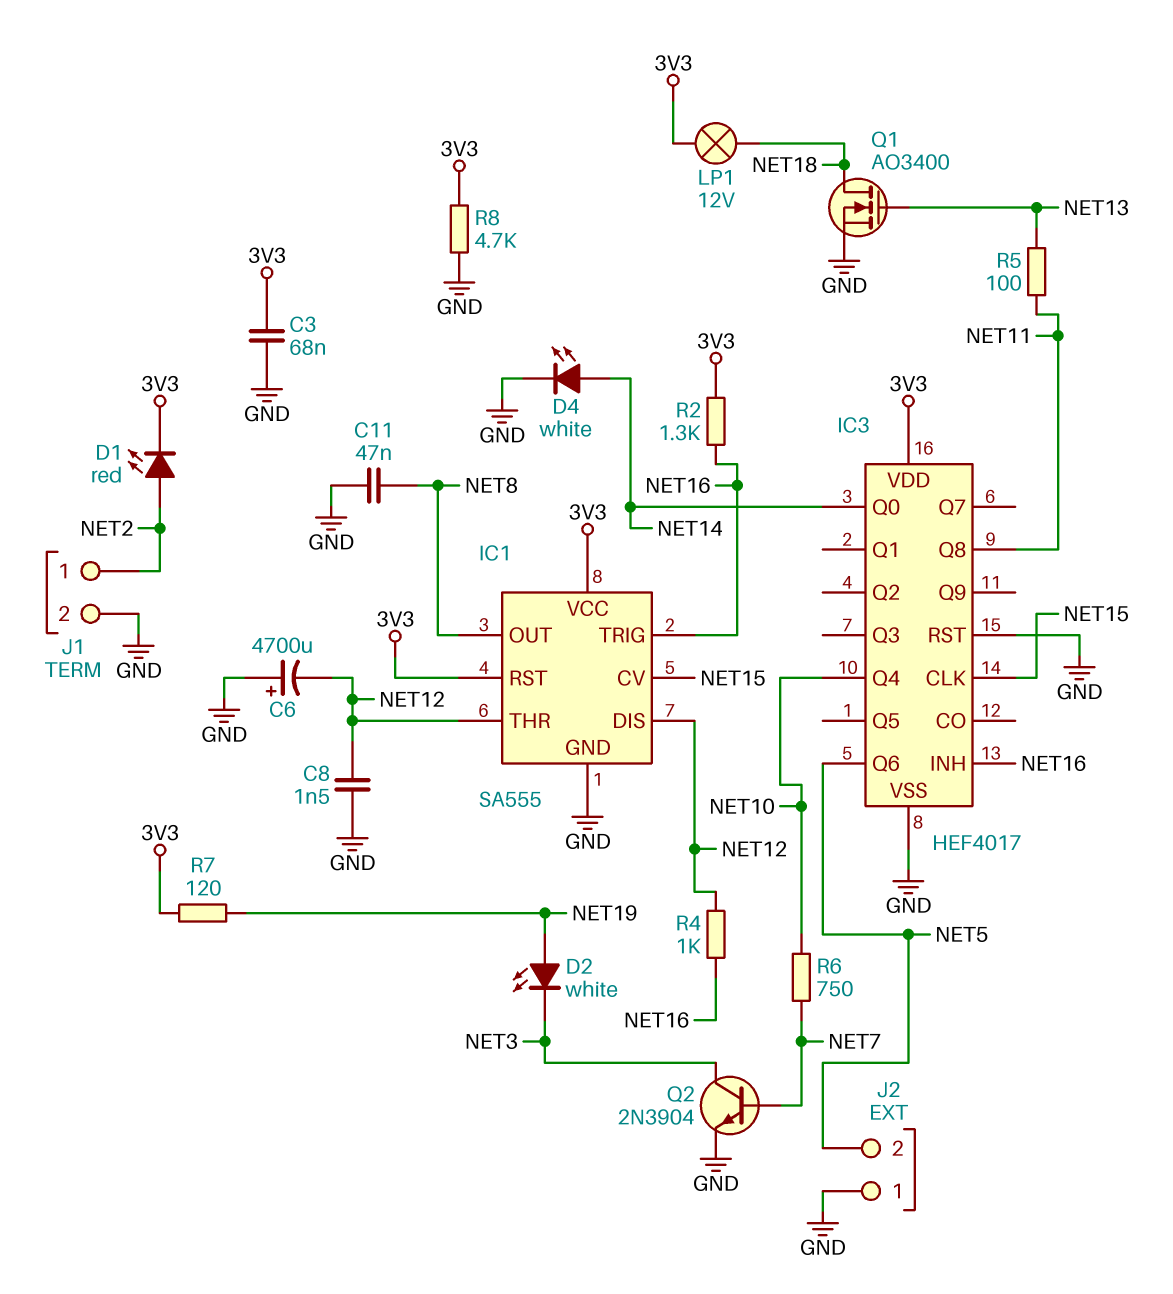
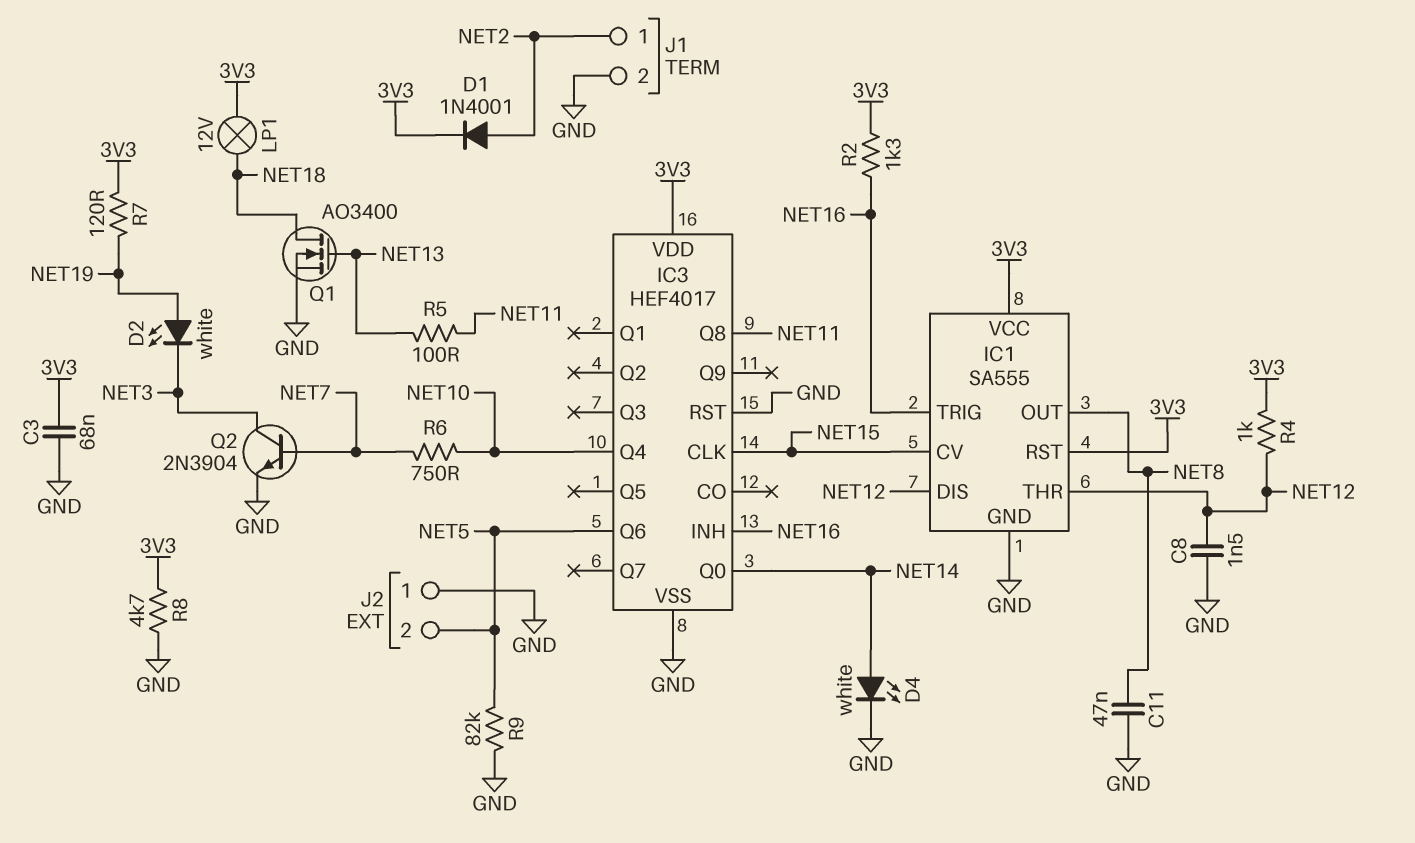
C6: 4700uF (plus GND, minus NET12) -> none
D1: LED red (A NET2, K 3V3) -> diode 1N4001 (A NET2, K 3V3)
R4: 1k (NET12, NET16) -> 1k (3V3, NET12)
R9: none -> 82k (GND, NET5)

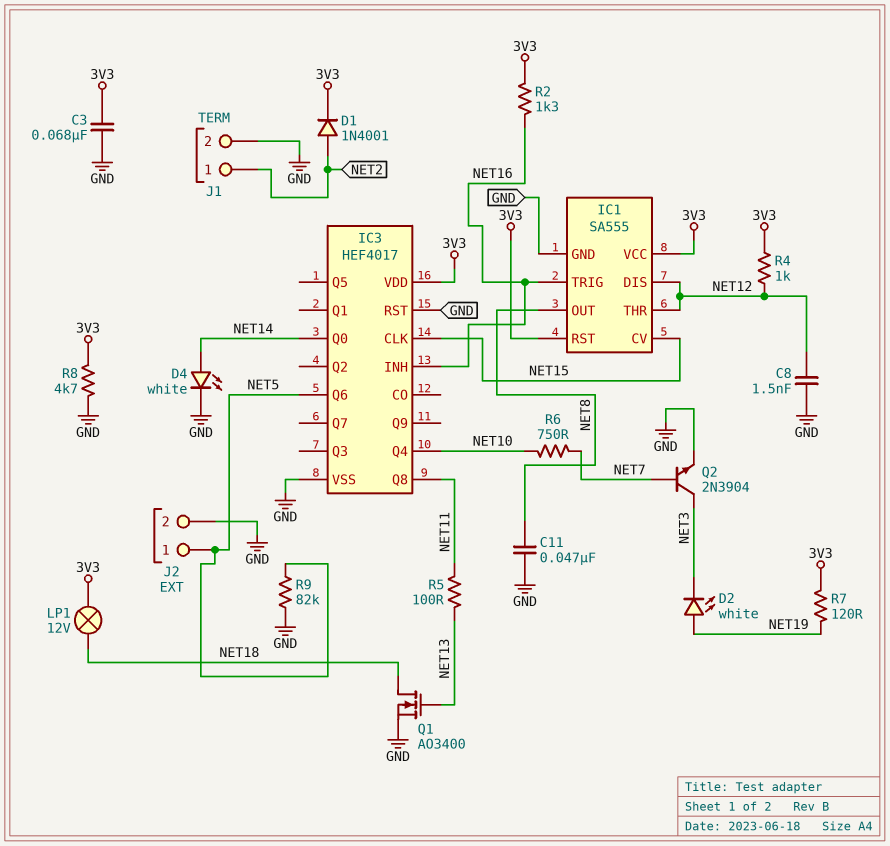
J2 pin 1: GND -> NET5
J2 pin 2: NET5 -> GND

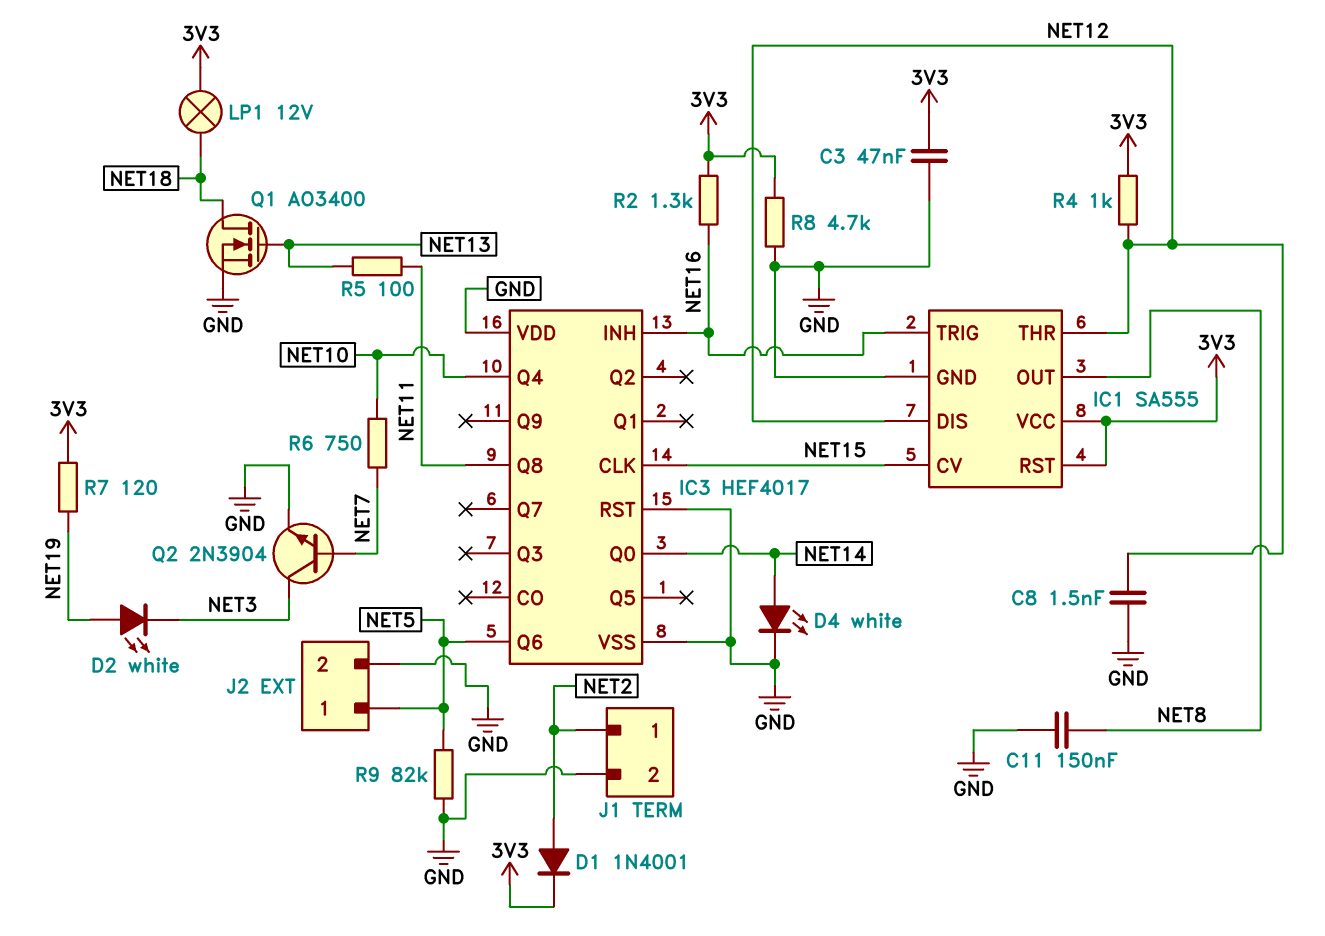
C3: 68nF (3V3, GND) -> 47nF (3V3, GND)
C11: 47nF (GND, NET8) -> 150nF (GND, NET8)
IC3 pin VDD: 3V3 -> GND

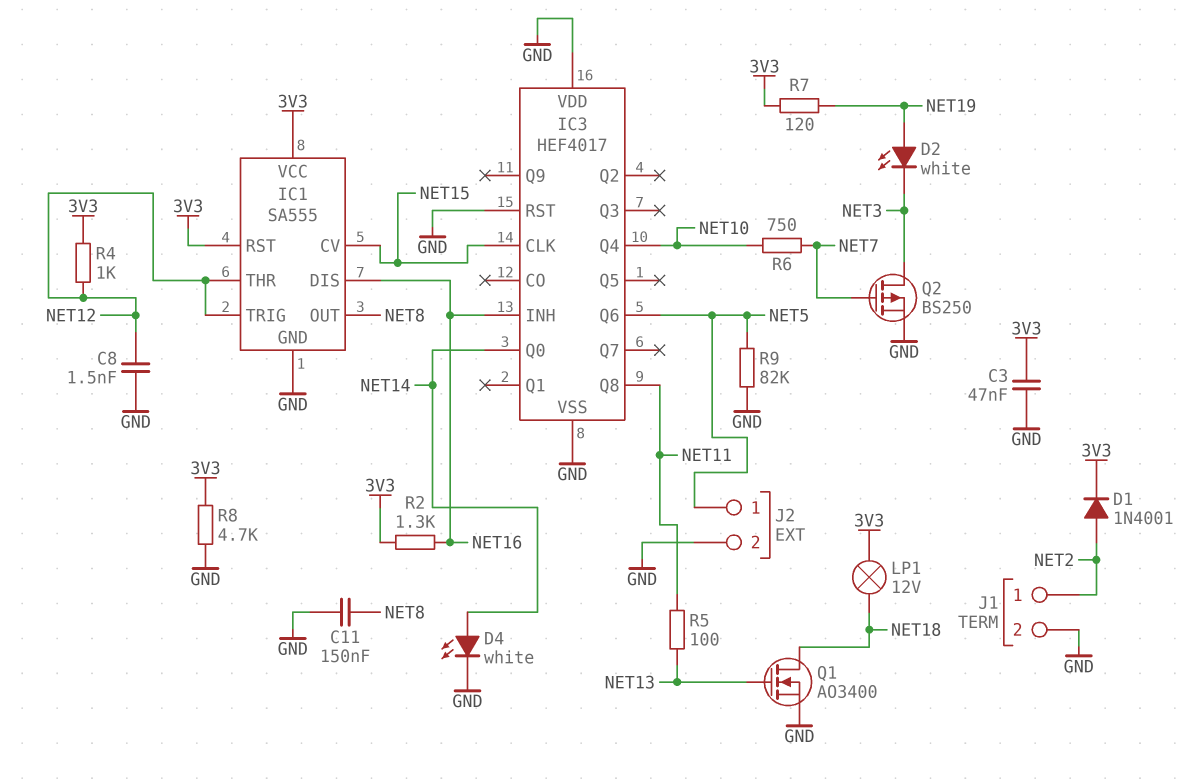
IC1 pin DIS: NET12 -> NET16
IC1 pin TRIG: NET16 -> NET12
Q2: NPN 2N3904 (B NET7, C NET3, E GND) -> PMOS BS250 (G NET7, D NET3, S GND)

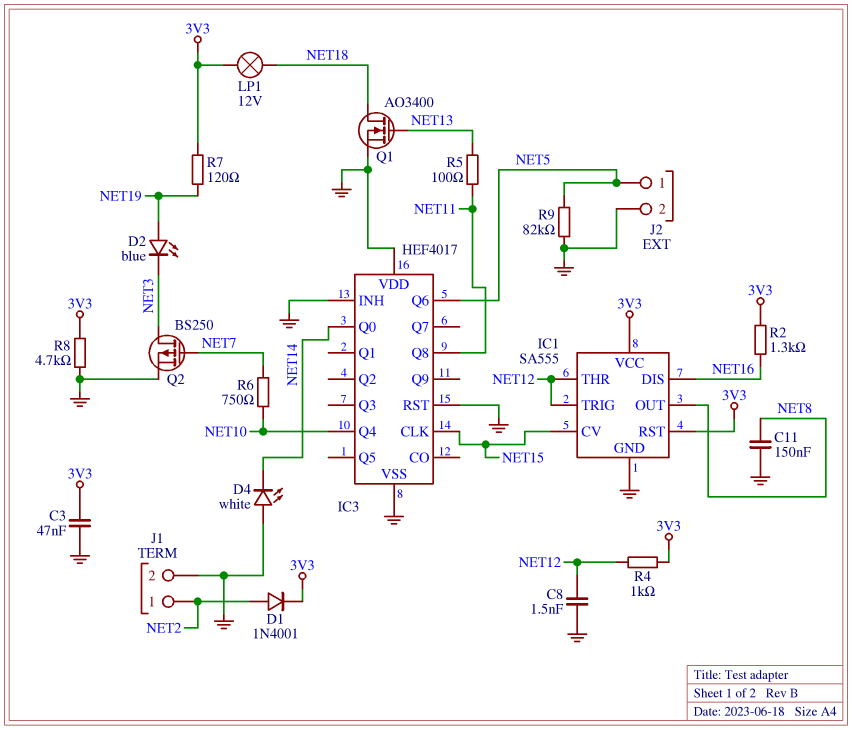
D2: LED white (A NET19, K NET3) -> LED blue (A NET19, K NET3)
D4: LED white (A NET14, K GND) -> LED white (A GND, K NET14)
IC3 pin INH: NET16 -> GND

